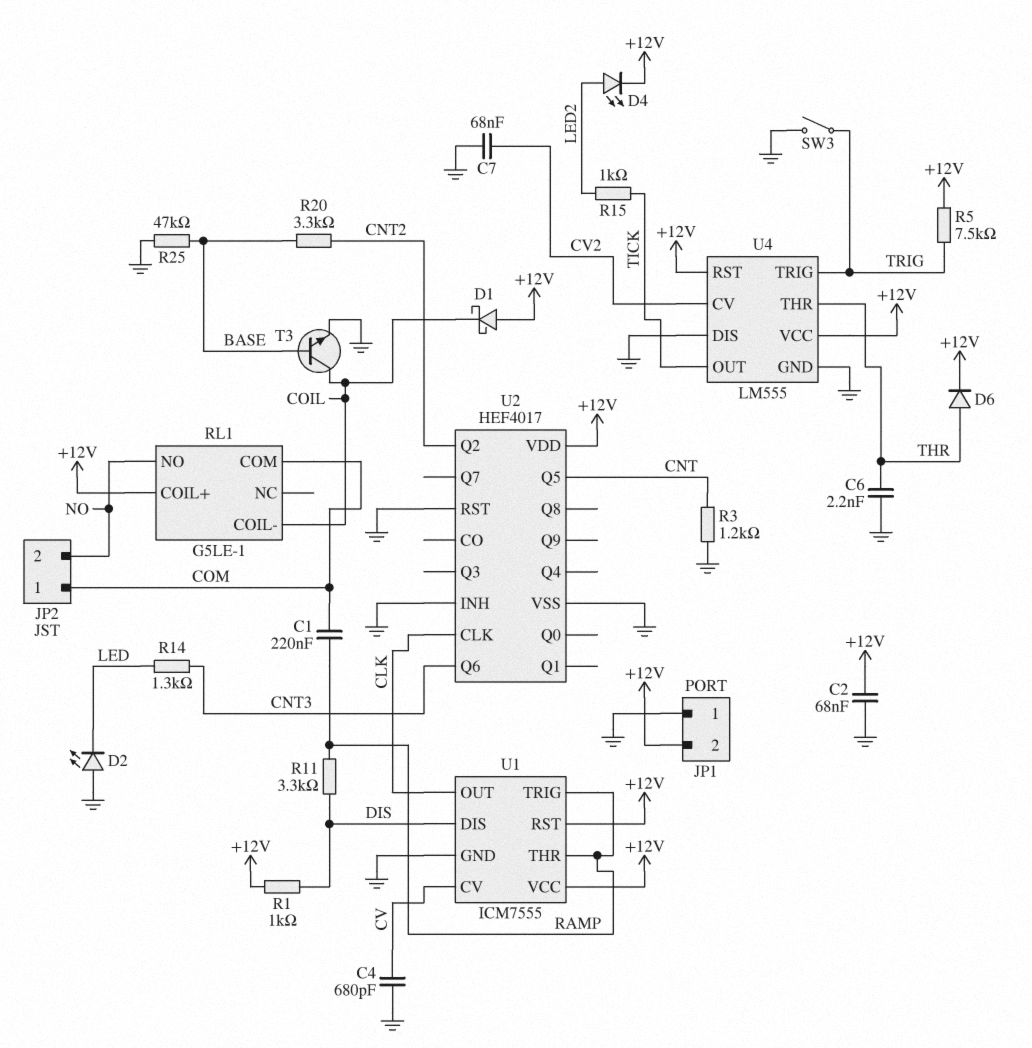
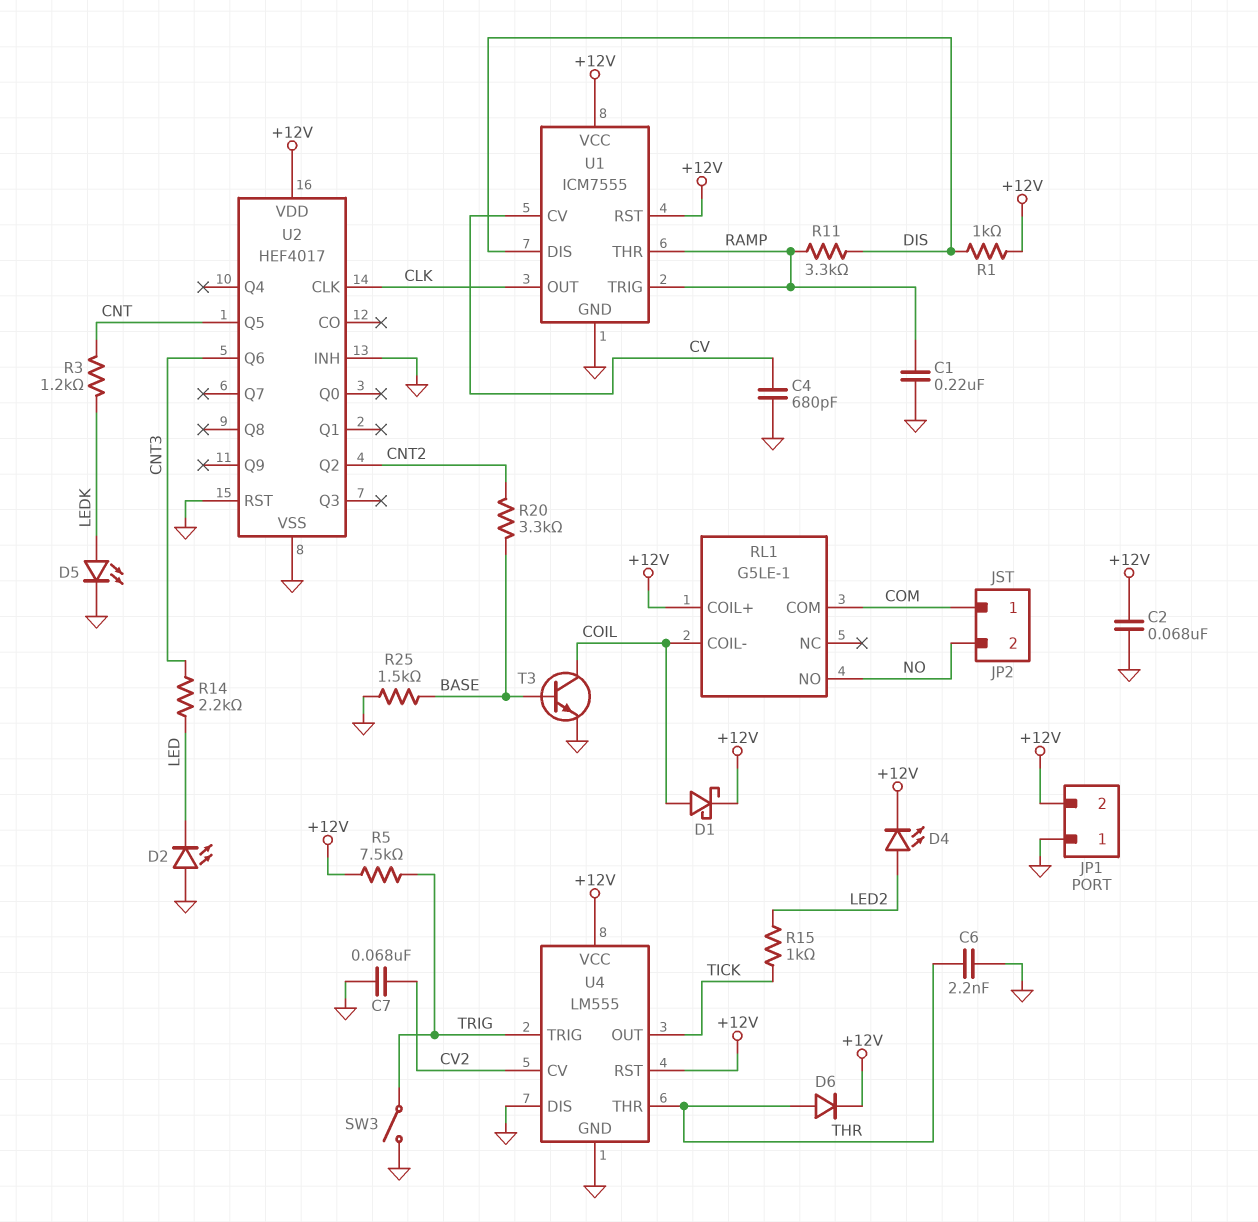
C1: 220nF (COM, RAMP) -> 220nF (GND, RAMP)
D1: schottky (A +12V, K COIL) -> schottky (A COIL, K +12V)
D5: none -> LED (A LEDK, K GND)
R3: 1.2k (CNT, GND) -> 1.2k (CNT, LEDK)
R14: 1.3k (CNT3, LED) -> 2.2k (CNT3, LED)
R25: 47k (BASE, GND) -> 1.5k (BASE, GND)

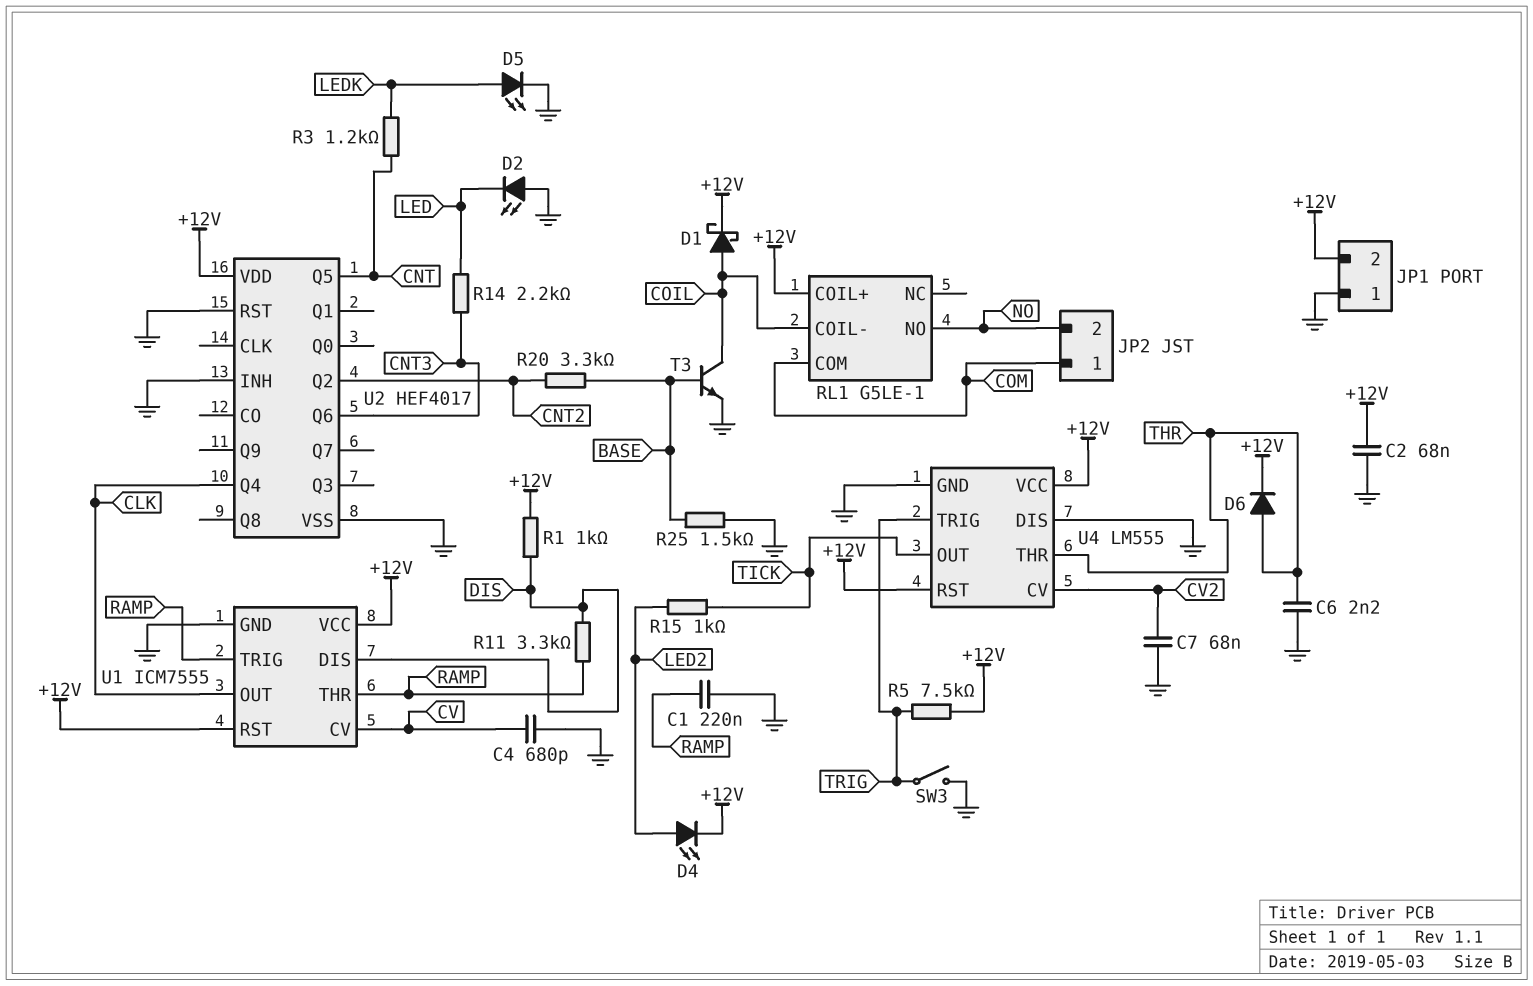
U2 pin CLK: CLK -> none
U2 pin Q4: none -> CLK

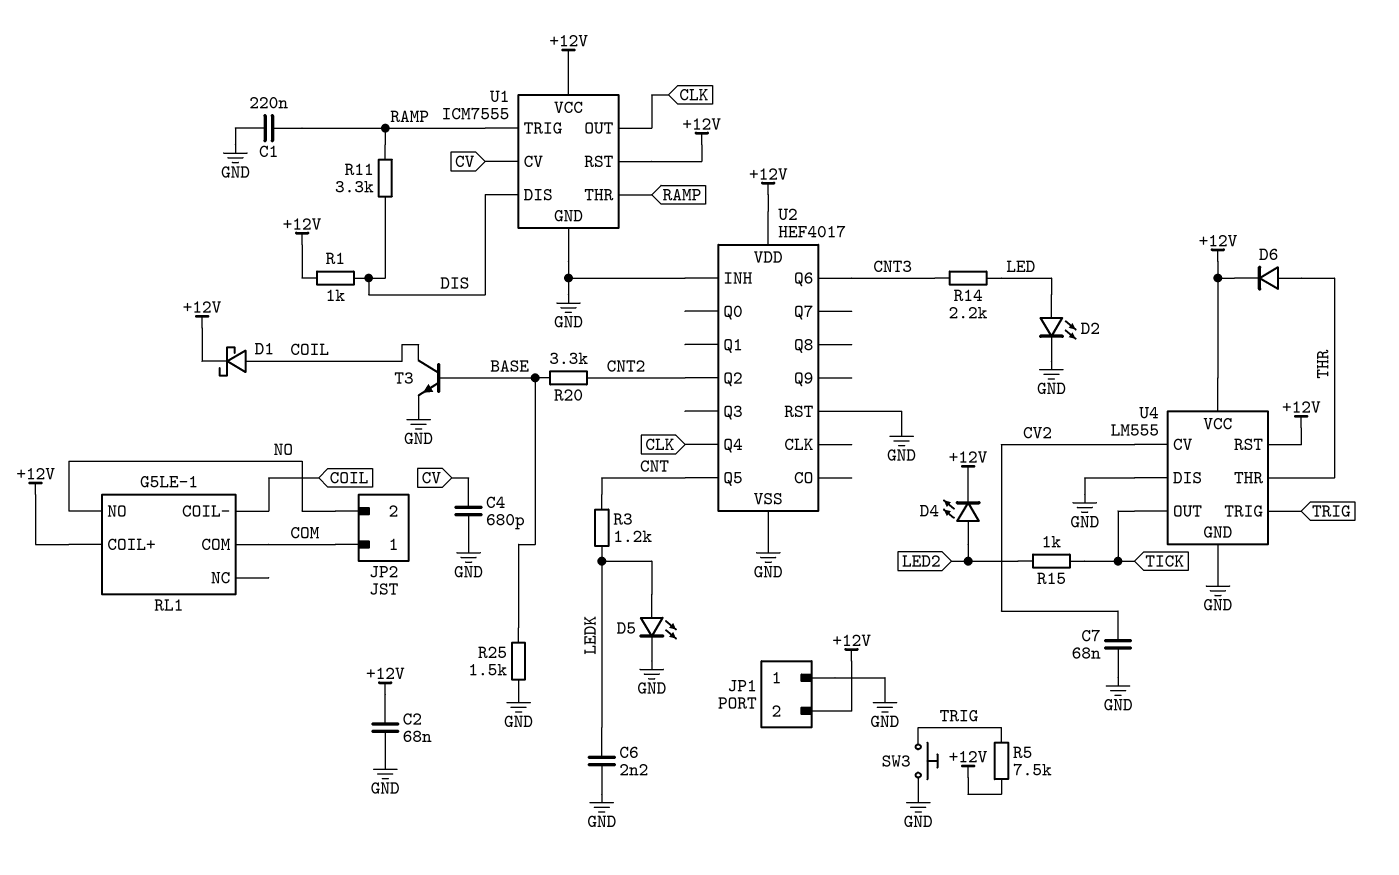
C6: 2.2nF (GND, THR) -> 2.2nF (GND, LEDK)
D2: LED (A GND, K LED) -> LED (A LED, K GND)
SW3: switch (GND, TRIG) -> button (GND, TRIG)

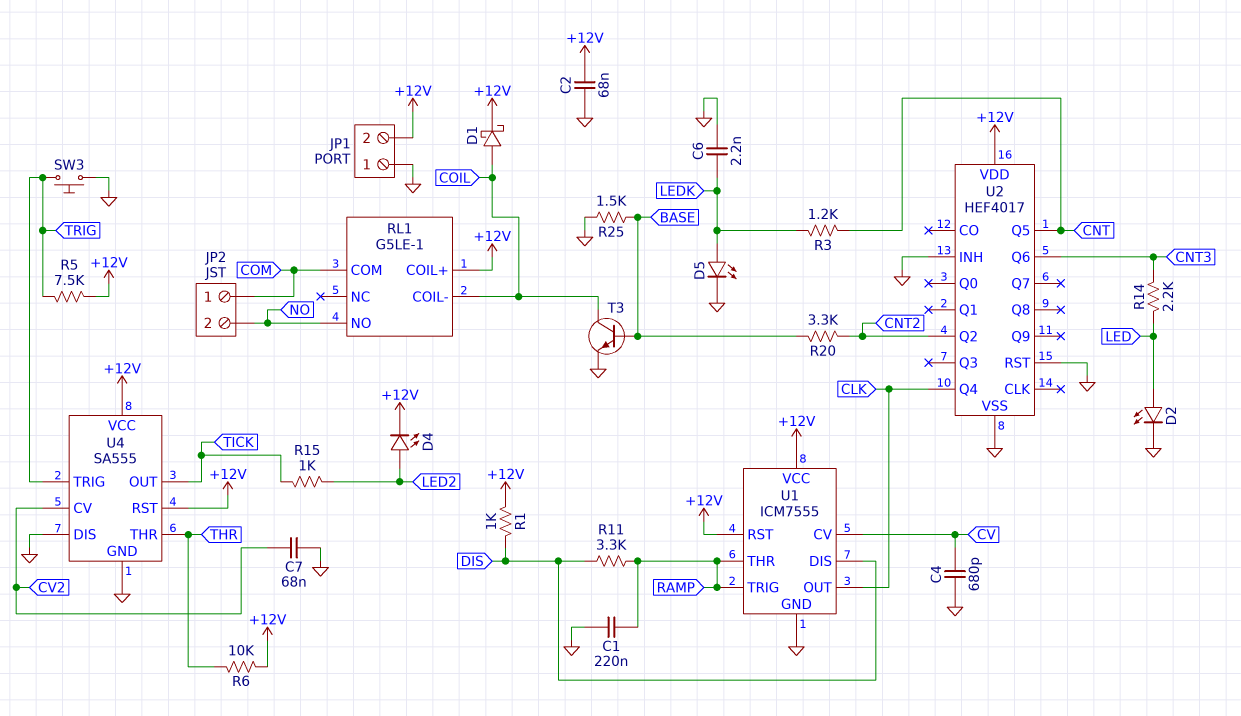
D6: diode (A THR, K +12V) -> none
R6: none -> 10k (+12V, THR)
U4: LM555 -> SA555

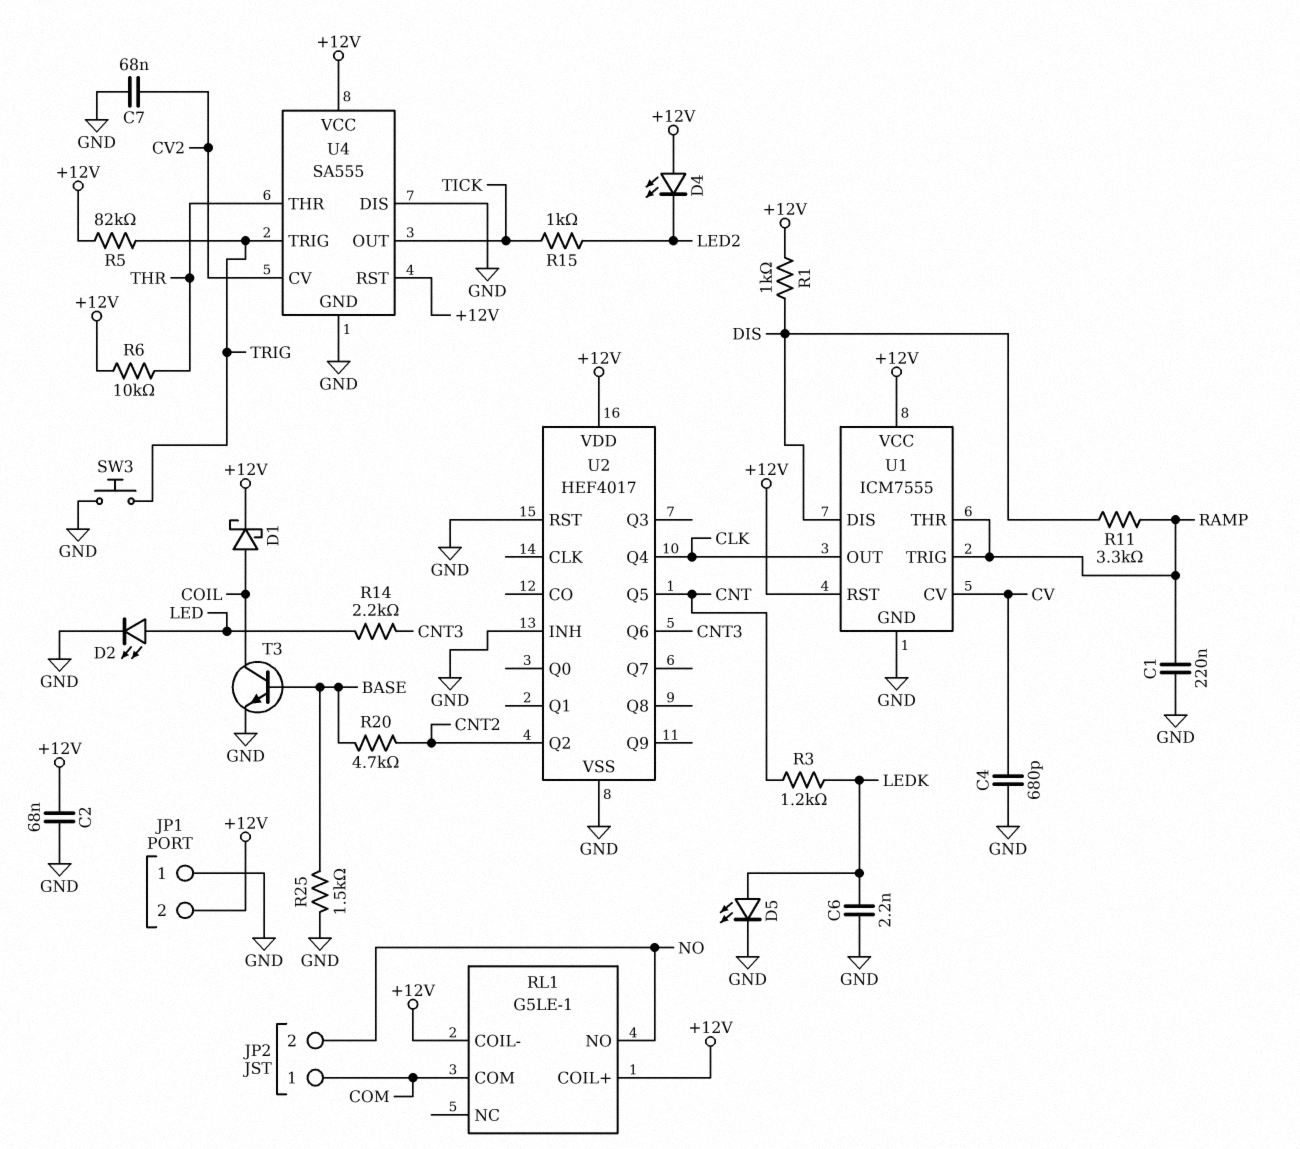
D4: LED (A LED2, K +12V) -> LED (A +12V, K LED2)
R5: 7.5k (+12V, TRIG) -> 82k (+12V, TRIG)
R20: 3.3k (BASE, CNT2) -> 4.7k (BASE, CNT2)
RL1 pin COIL-: COIL -> +12V

